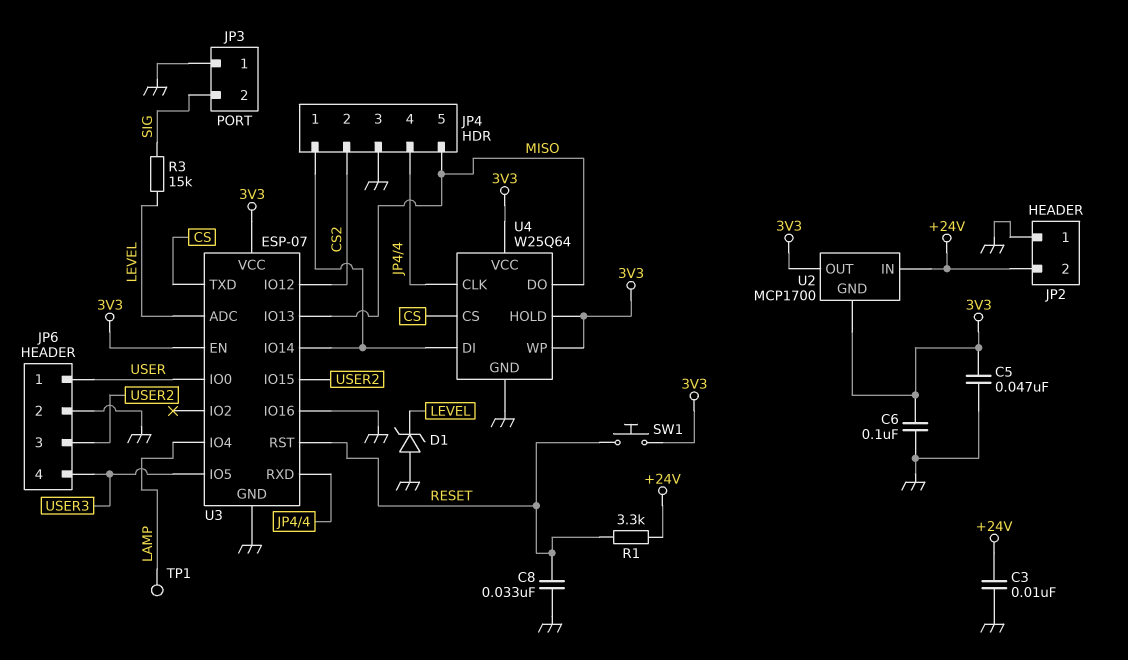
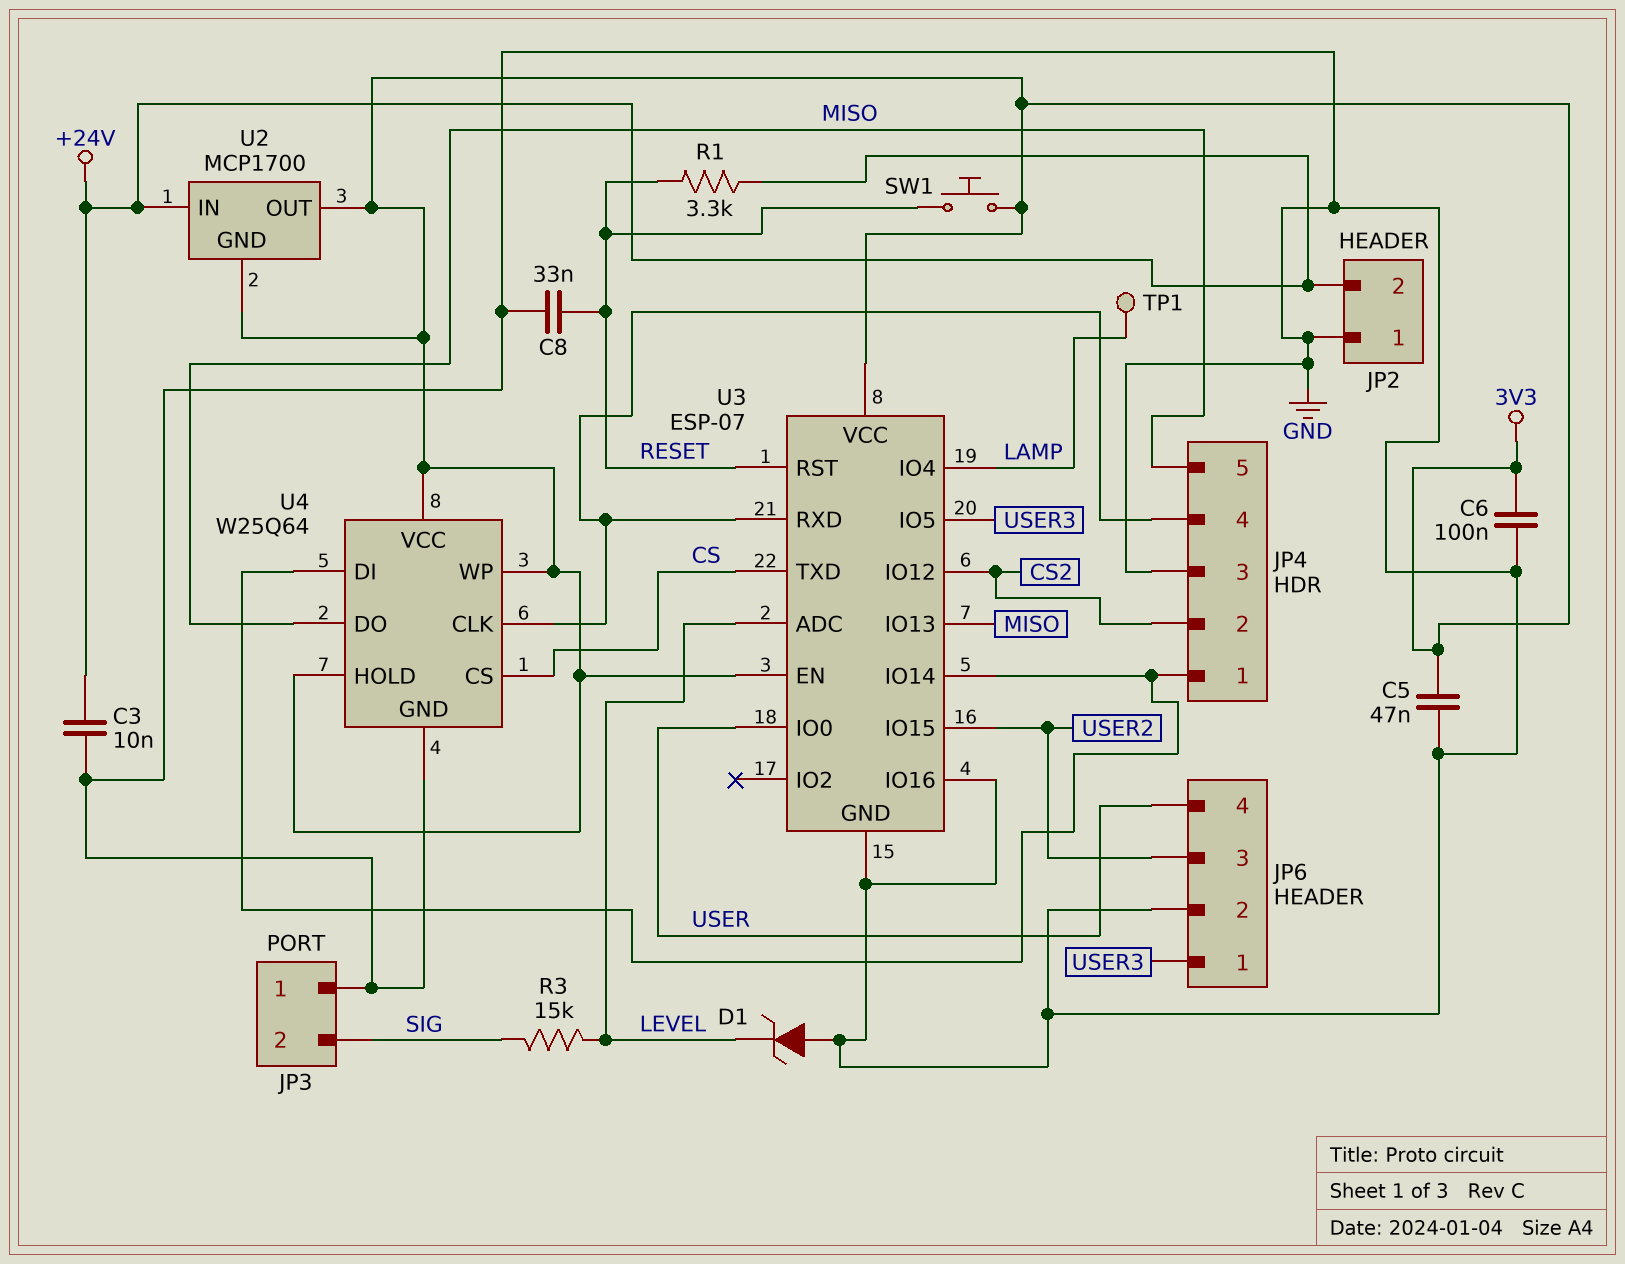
JP6 pin 1: USER -> USER3
JP6 pin 4: USER3 -> USER

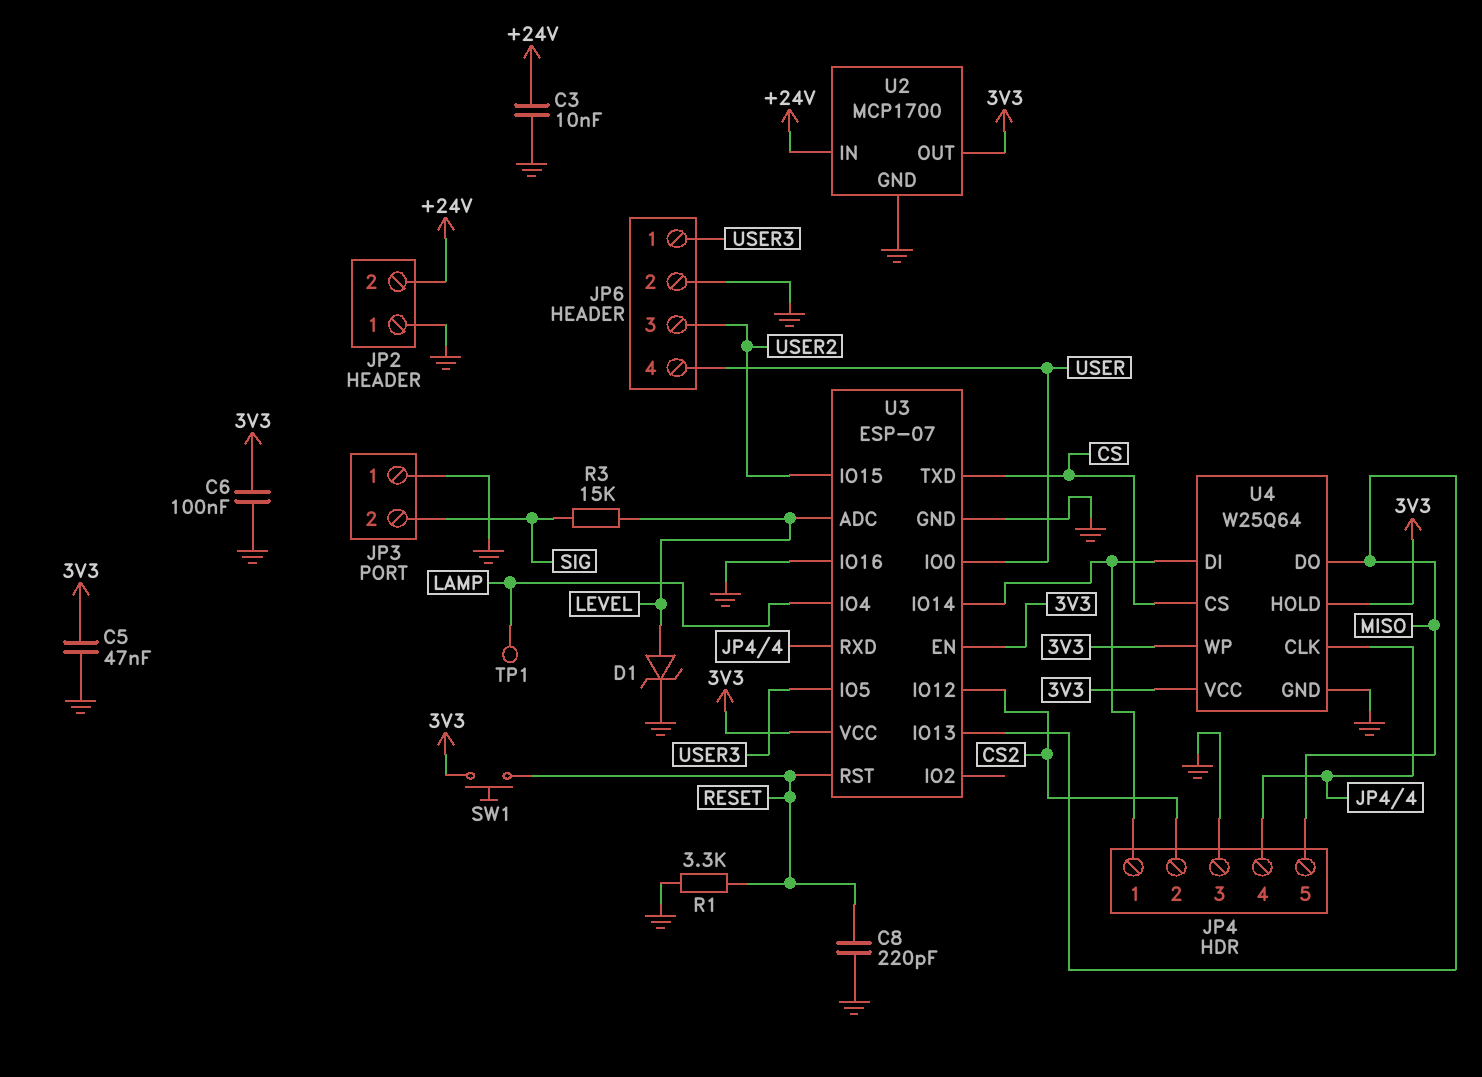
C8: 33nF (GND, RESET) -> 220pF (GND, RESET)
D1: zener (A GND, K LEVEL) -> zener (A LEVEL, K GND)
R1: 3.3k (+24V, RESET) -> 3.3k (GND, RESET)
U2 pin GND: 3V3 -> GND

